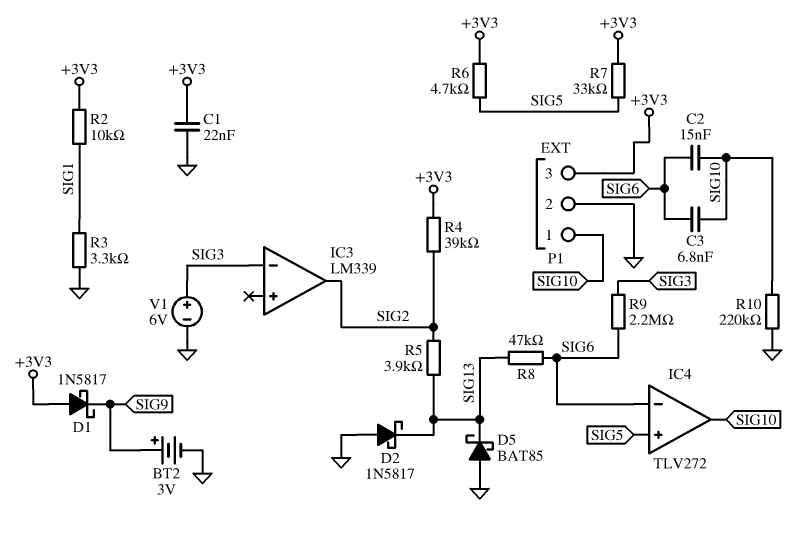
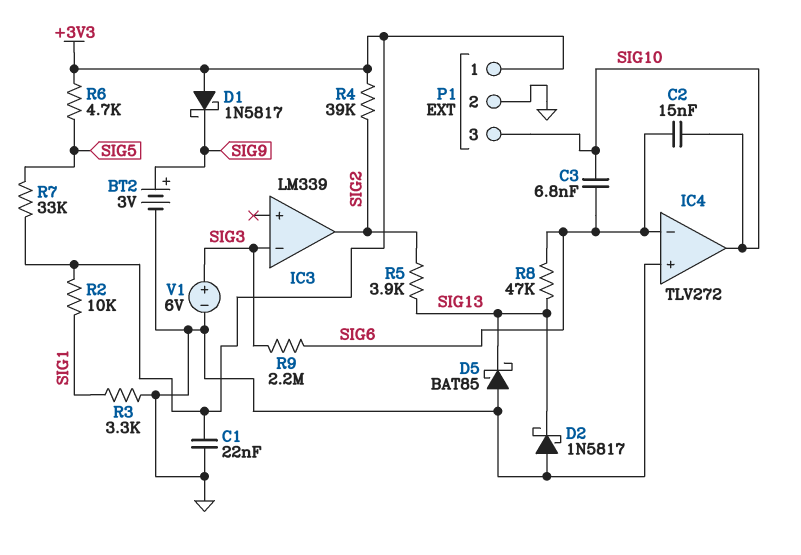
IC4 pin in+: SIG5 -> GND
P1 pin 1: SIG10 -> +3V3
P1 pin 3: +3V3 -> SIG10
R10: 220k (GND, SIG10) -> none

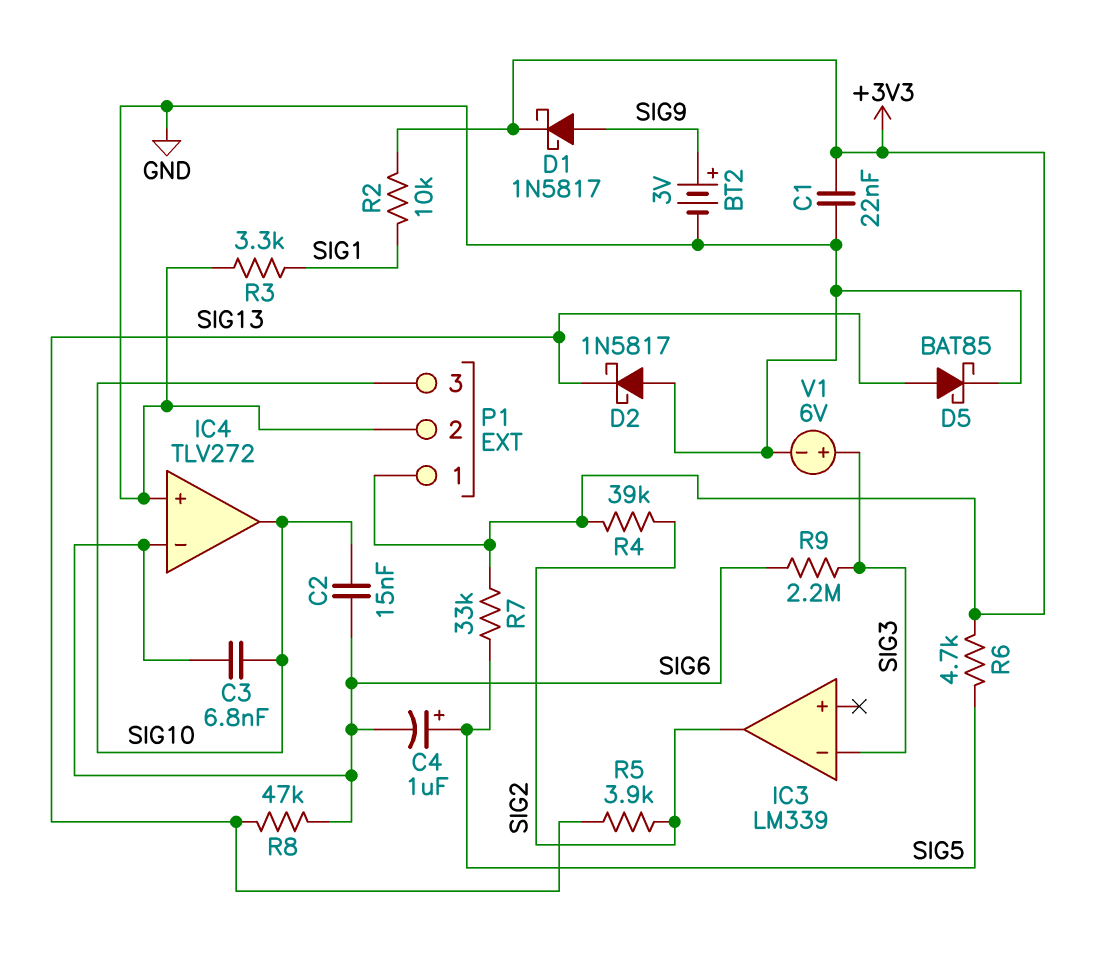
C4: none -> 1uF (plus SIG5, minus SIG6)
D1: schottky 1N5817 (A +3V3, K SIG9) -> schottky 1N5817 (A SIG9, K +3V3)
D5: schottky BAT85 (A GND, K SIG13) -> schottky BAT85 (A SIG13, K GND)

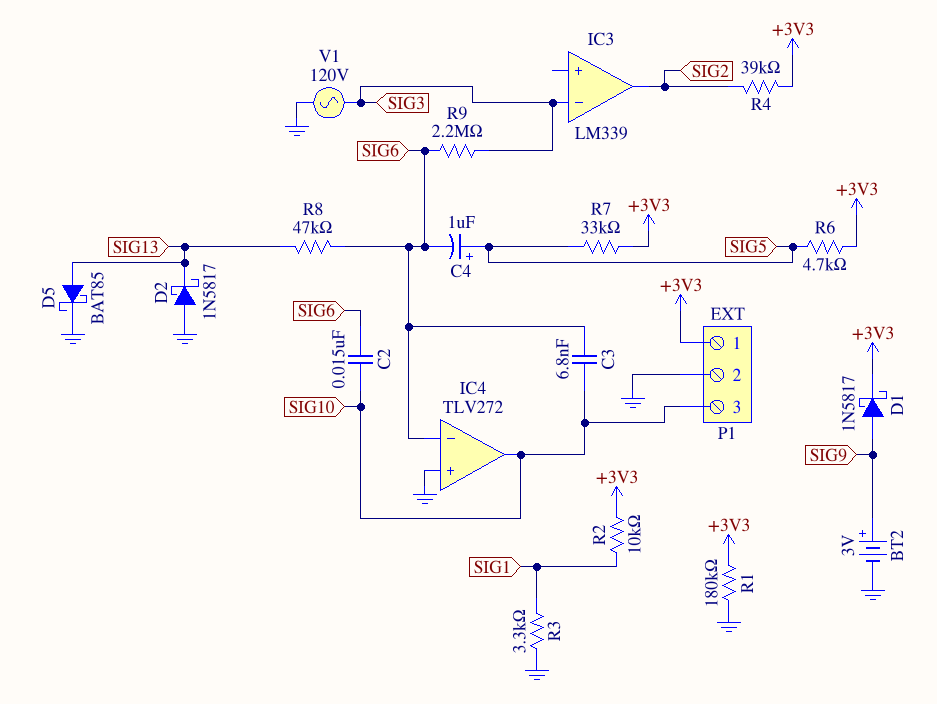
C1: 22nF (+3V3, GND) -> none
R1: none -> 180k (+3V3, GND)
R5: 3.9k (SIG2, SIG13) -> none
V1: 6V (plus SIG3, minus GND) -> AC 120V (GND, SIG3)

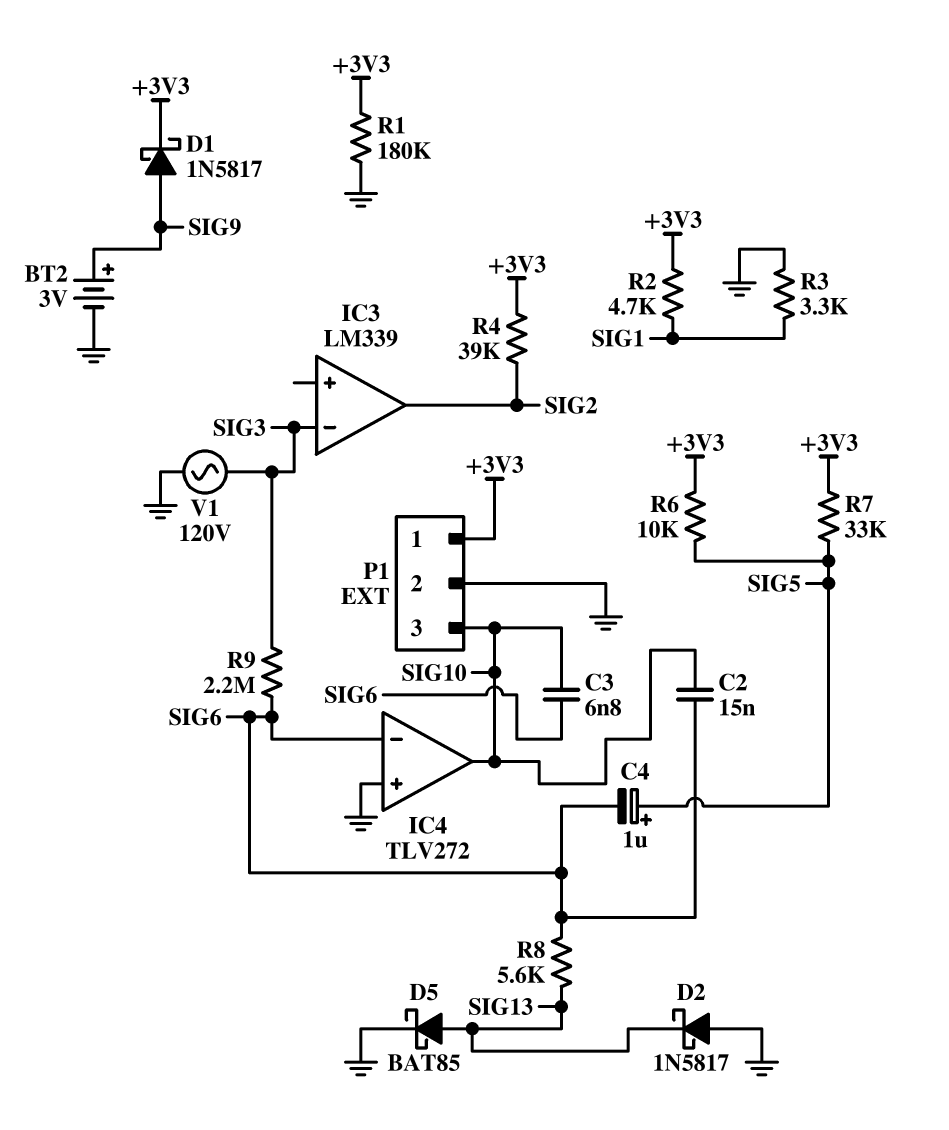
R2: 10k (+3V3, SIG1) -> 4.7k (+3V3, SIG1)
R6: 4.7k (+3V3, SIG5) -> 10k (+3V3, SIG5)
R8: 47k (SIG6, SIG13) -> 5.6k (SIG6, SIG13)

